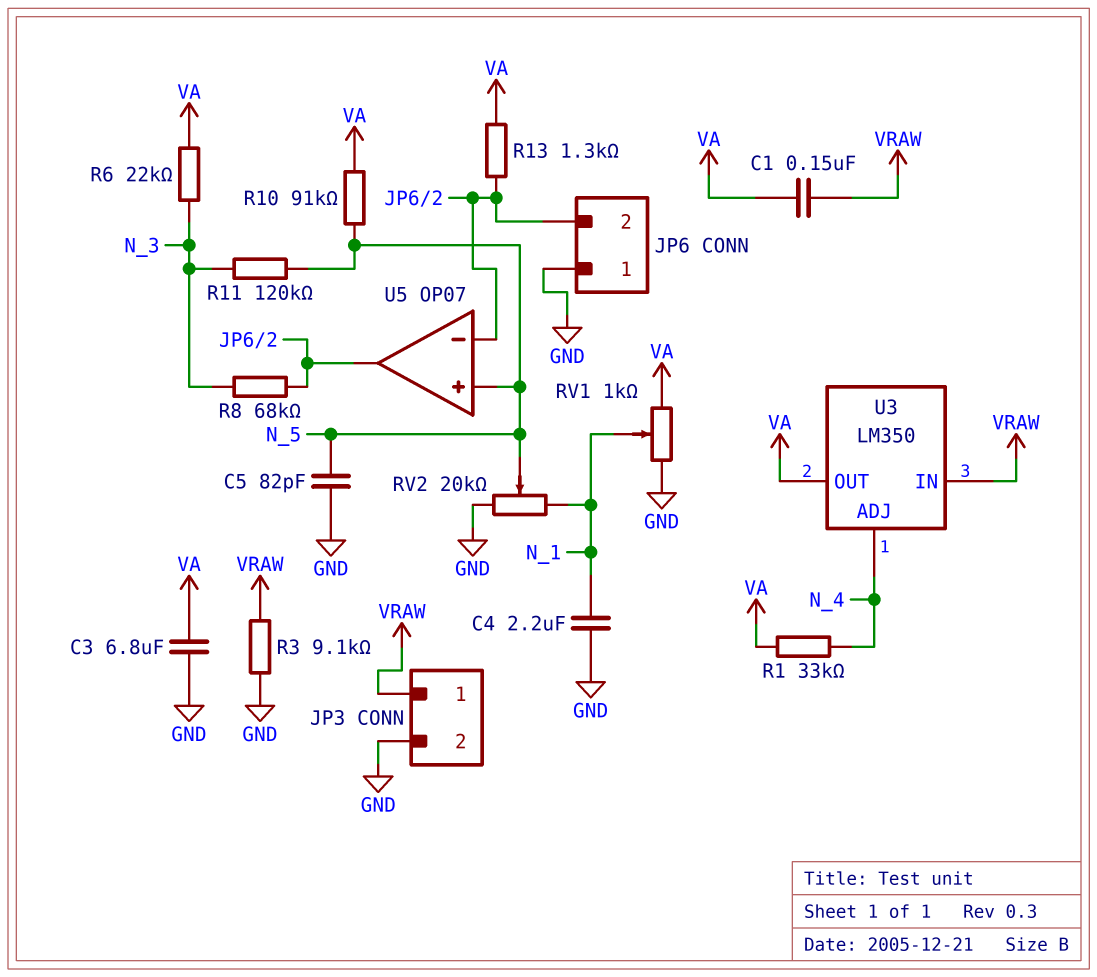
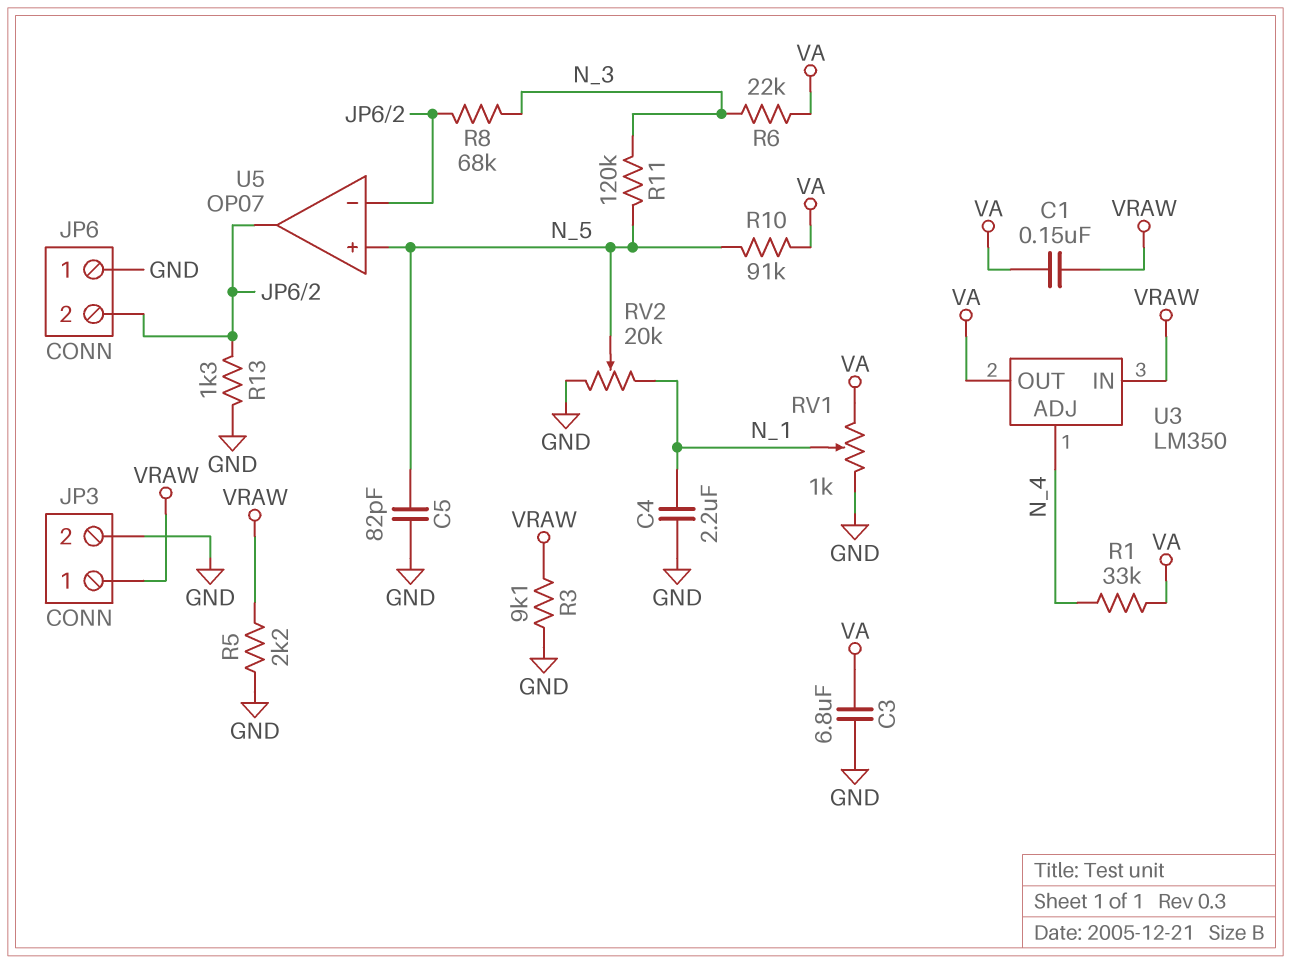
R5: none -> 2.2k (GND, VRAW)
R13: 1.3k (JP6/2, VA) -> 1.3k (GND, JP6/2)

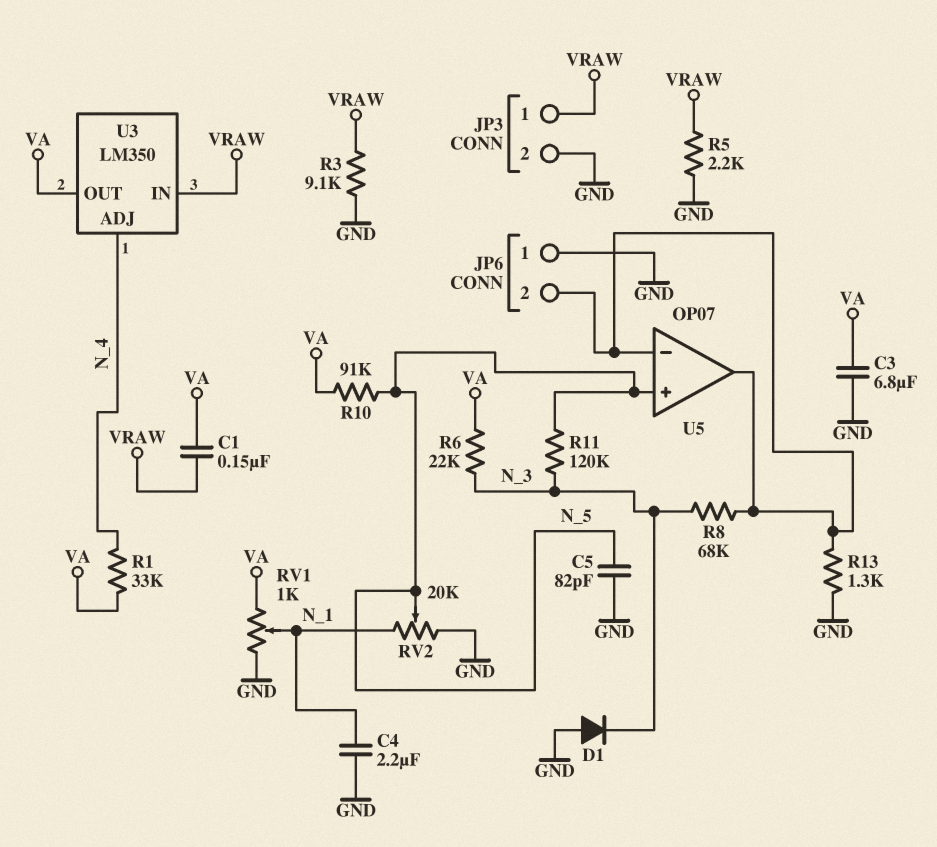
D1: none -> diode (A GND, K N_3)

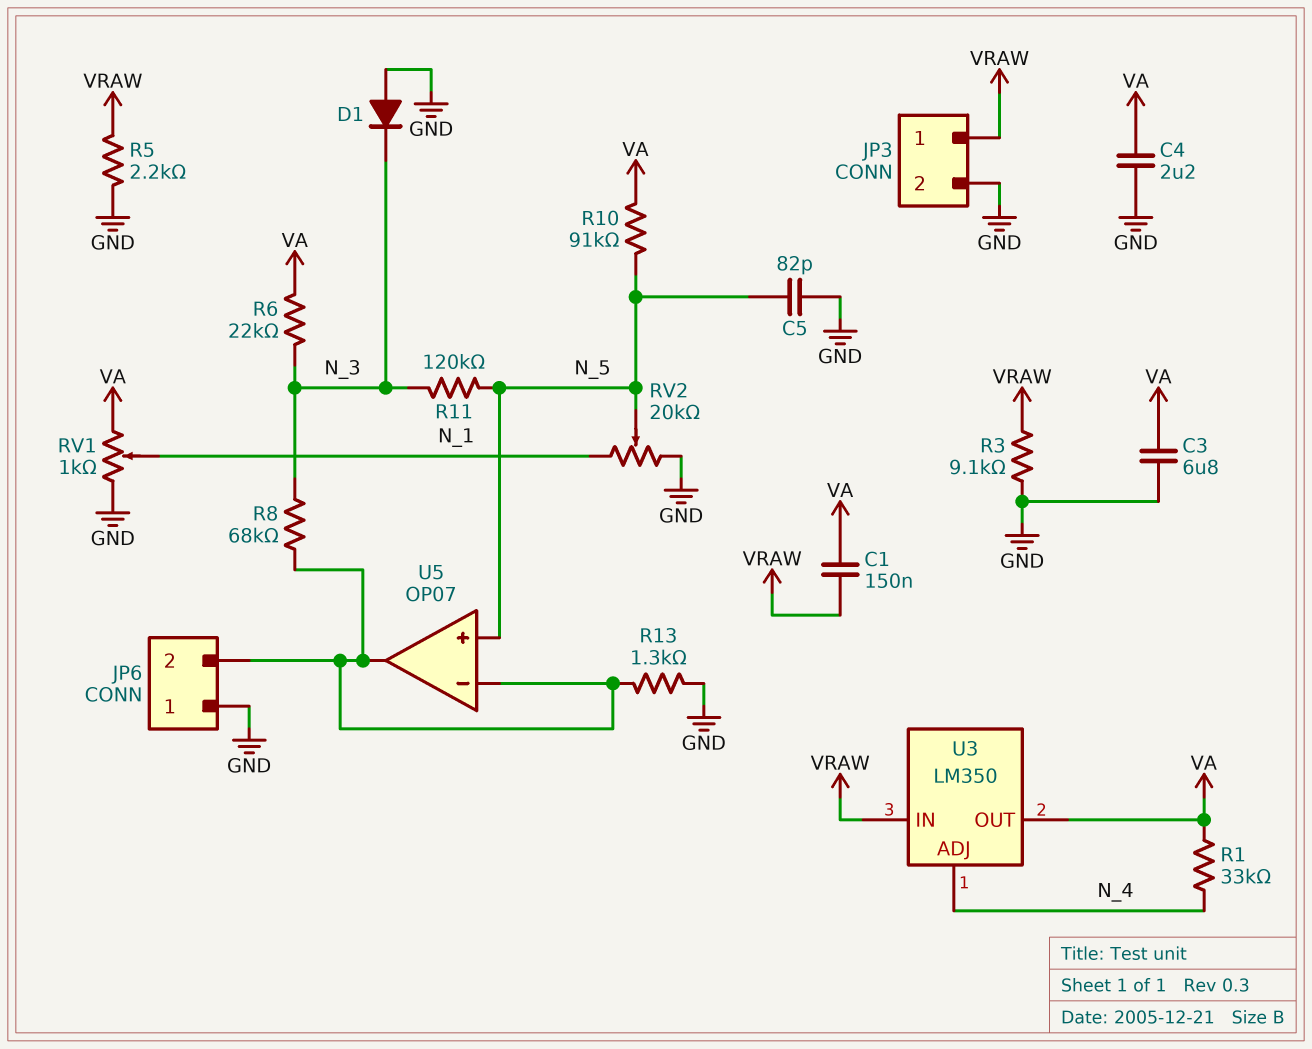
C4: 2.2uF (GND, N_1) -> 2.2uF (GND, VA)

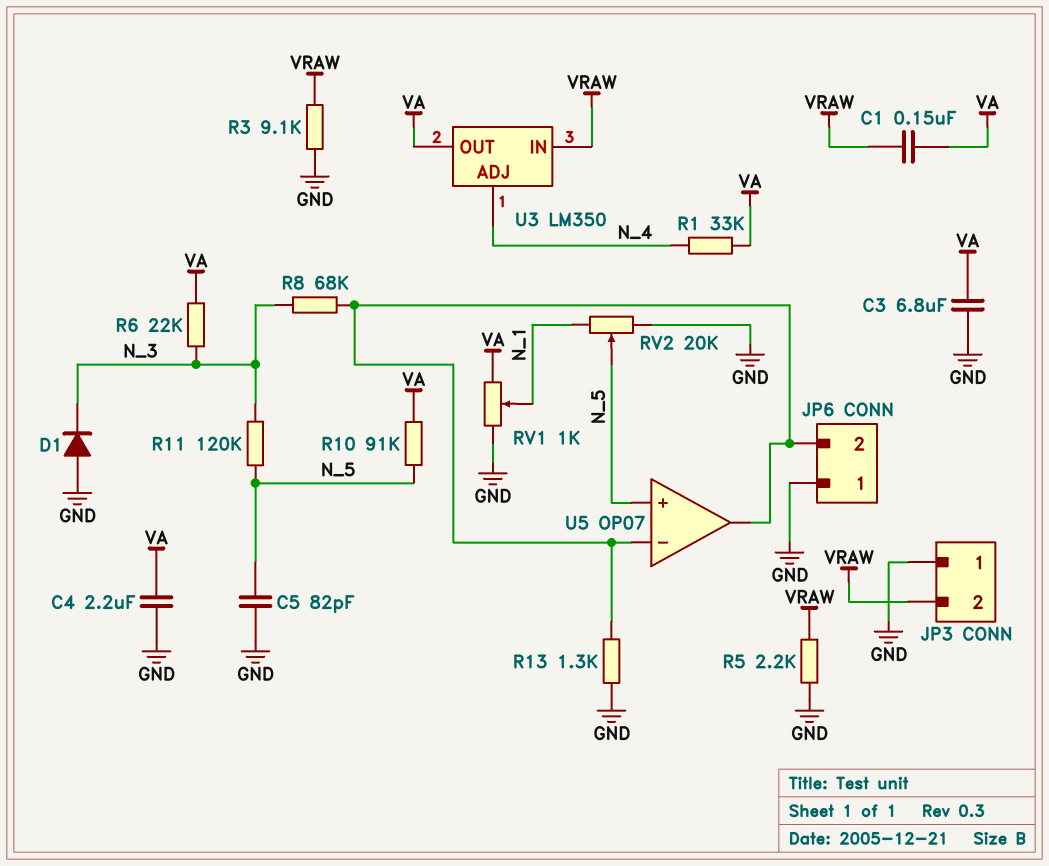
JP3 pin 1: VRAW -> GND
JP3 pin 2: GND -> VRAW

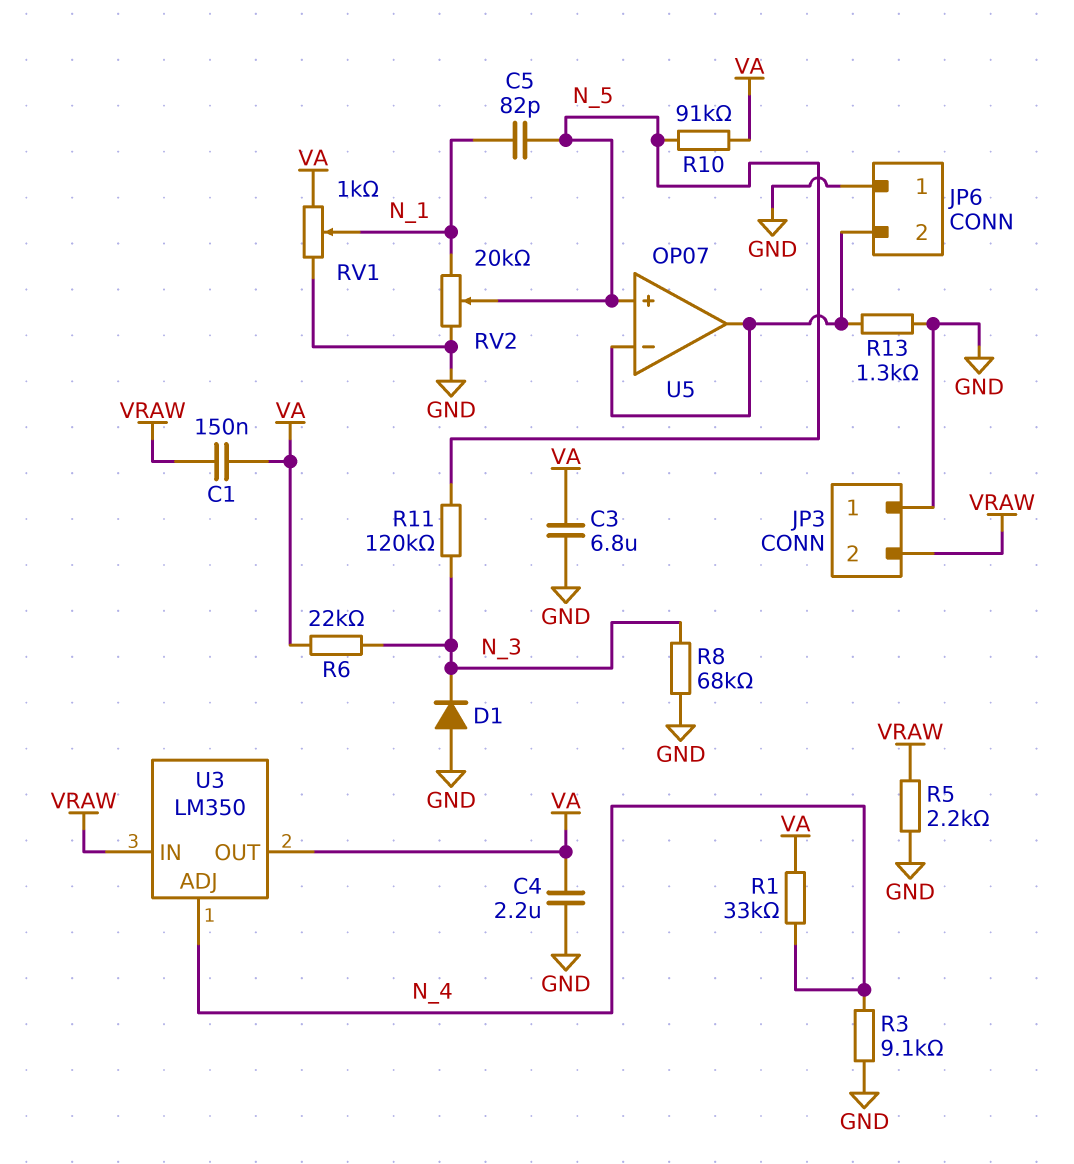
C5: 82pF (GND, N_5) -> 82pF (N_1, N_5)
R3: 9.1k (GND, VRAW) -> 9.1k (GND, N_4)
R8: 68k (JP6/2, N_3) -> 68k (GND, N_3)

